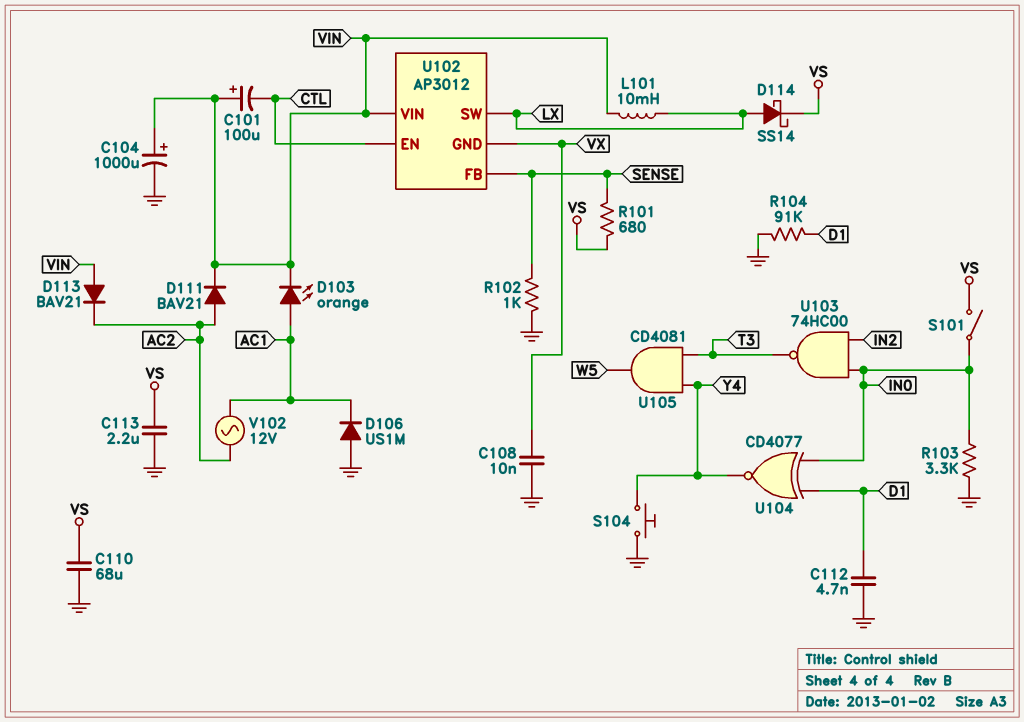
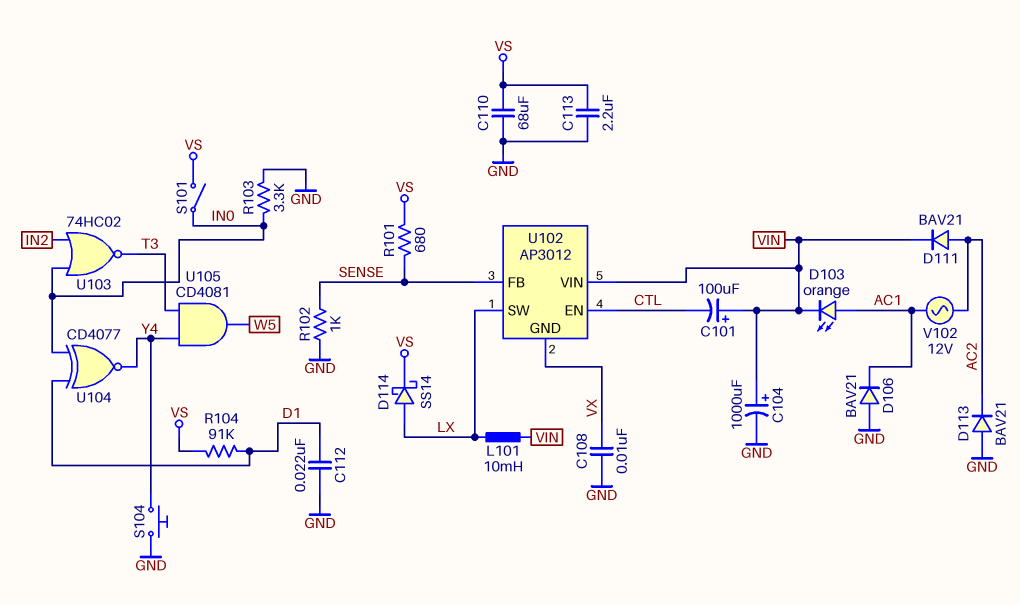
C112: 4.7nF (D1, GND) -> 22nF (D1, GND)
D106: diode US1M (A GND, K AC1) -> diode BAV21 (A GND, K AC1)
D113: diode BAV21 (A VIN, K AC2) -> diode BAV21 (A GND, K AC2)
R104: 91k (D1, GND) -> 91k (D1, VS)
U103: NAND 74HC00 (in IN0, in IN2, out T3) -> NOR 74HC02 (in IN0, in IN2, out T3)

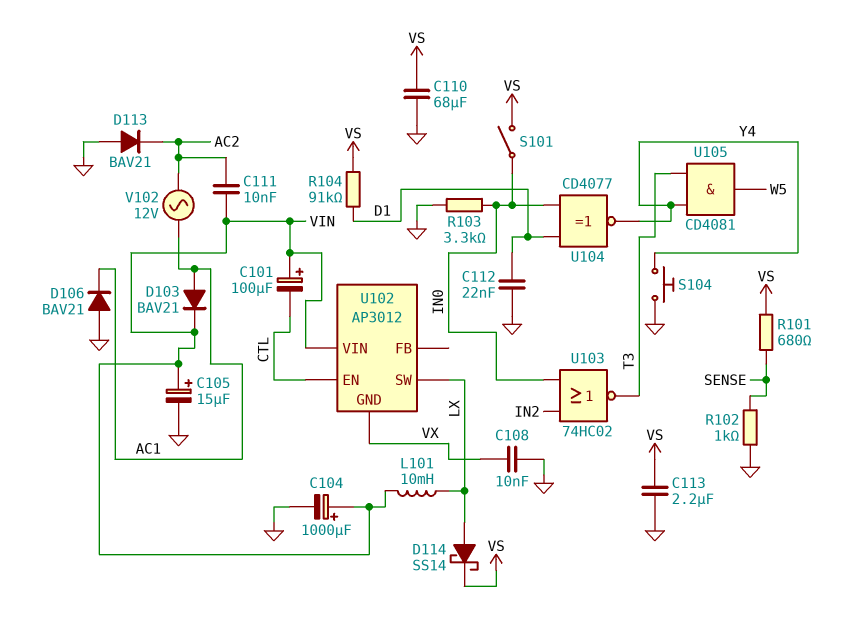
C105: none -> 15uF (plus VIN, minus GND)
C111: none -> 10nF (AC2, VIN)
D103: LED orange (A AC1, K VIN) -> diode BAV21 (A AC1, K VIN)
D111: diode BAV21 (A AC2, K VIN) -> none
U102 pin FB: SENSE -> none

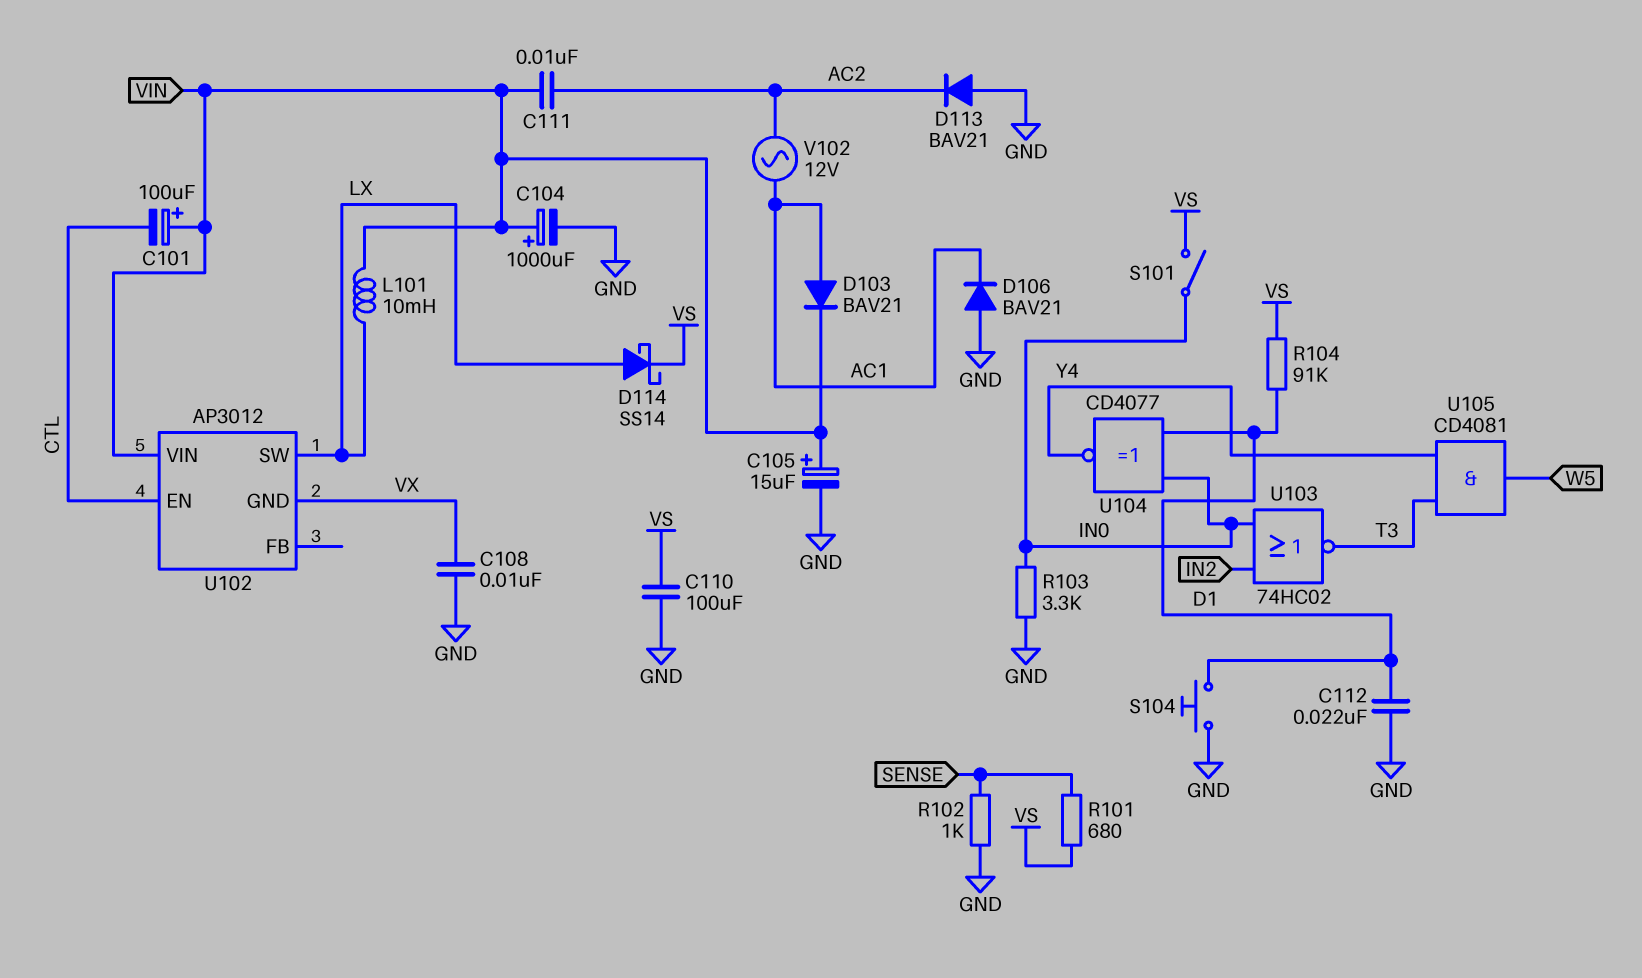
C110: 68uF (GND, VS) -> 100uF (GND, VS)
C113: 2.2uF (GND, VS) -> none
S104: button (GND, Y4) -> button (D1, GND)

